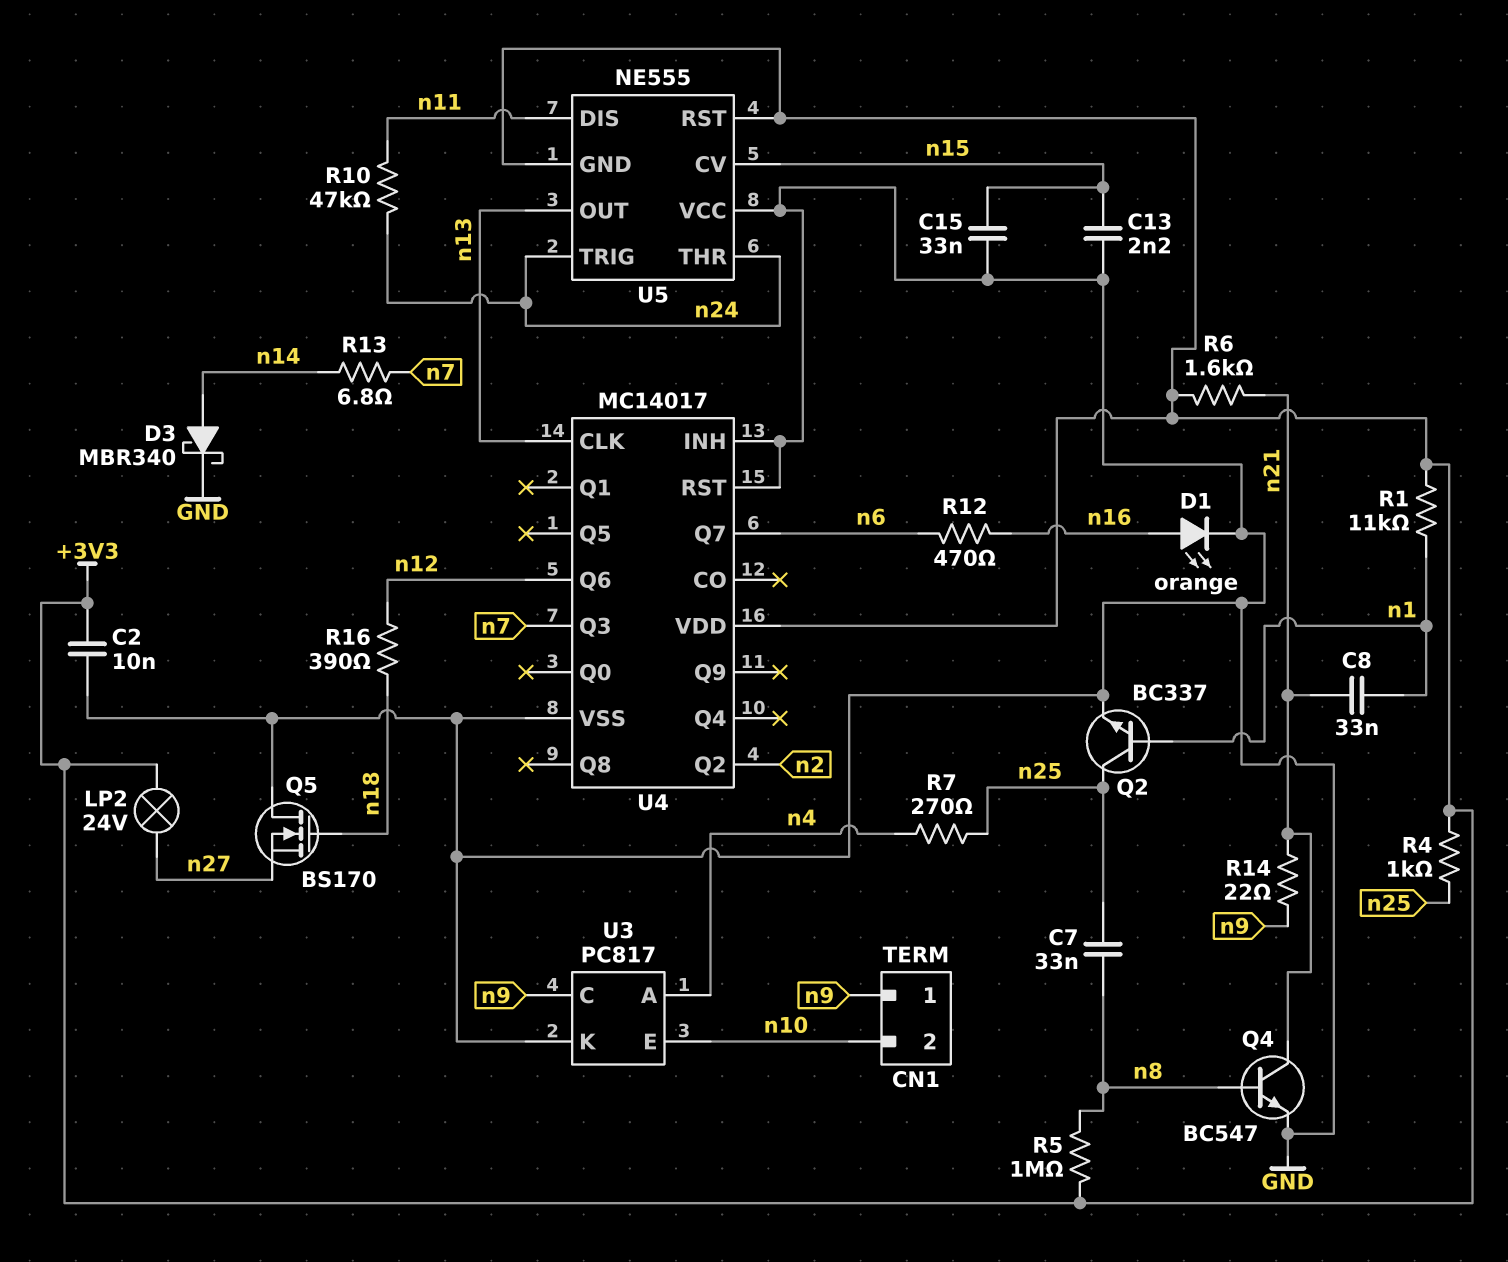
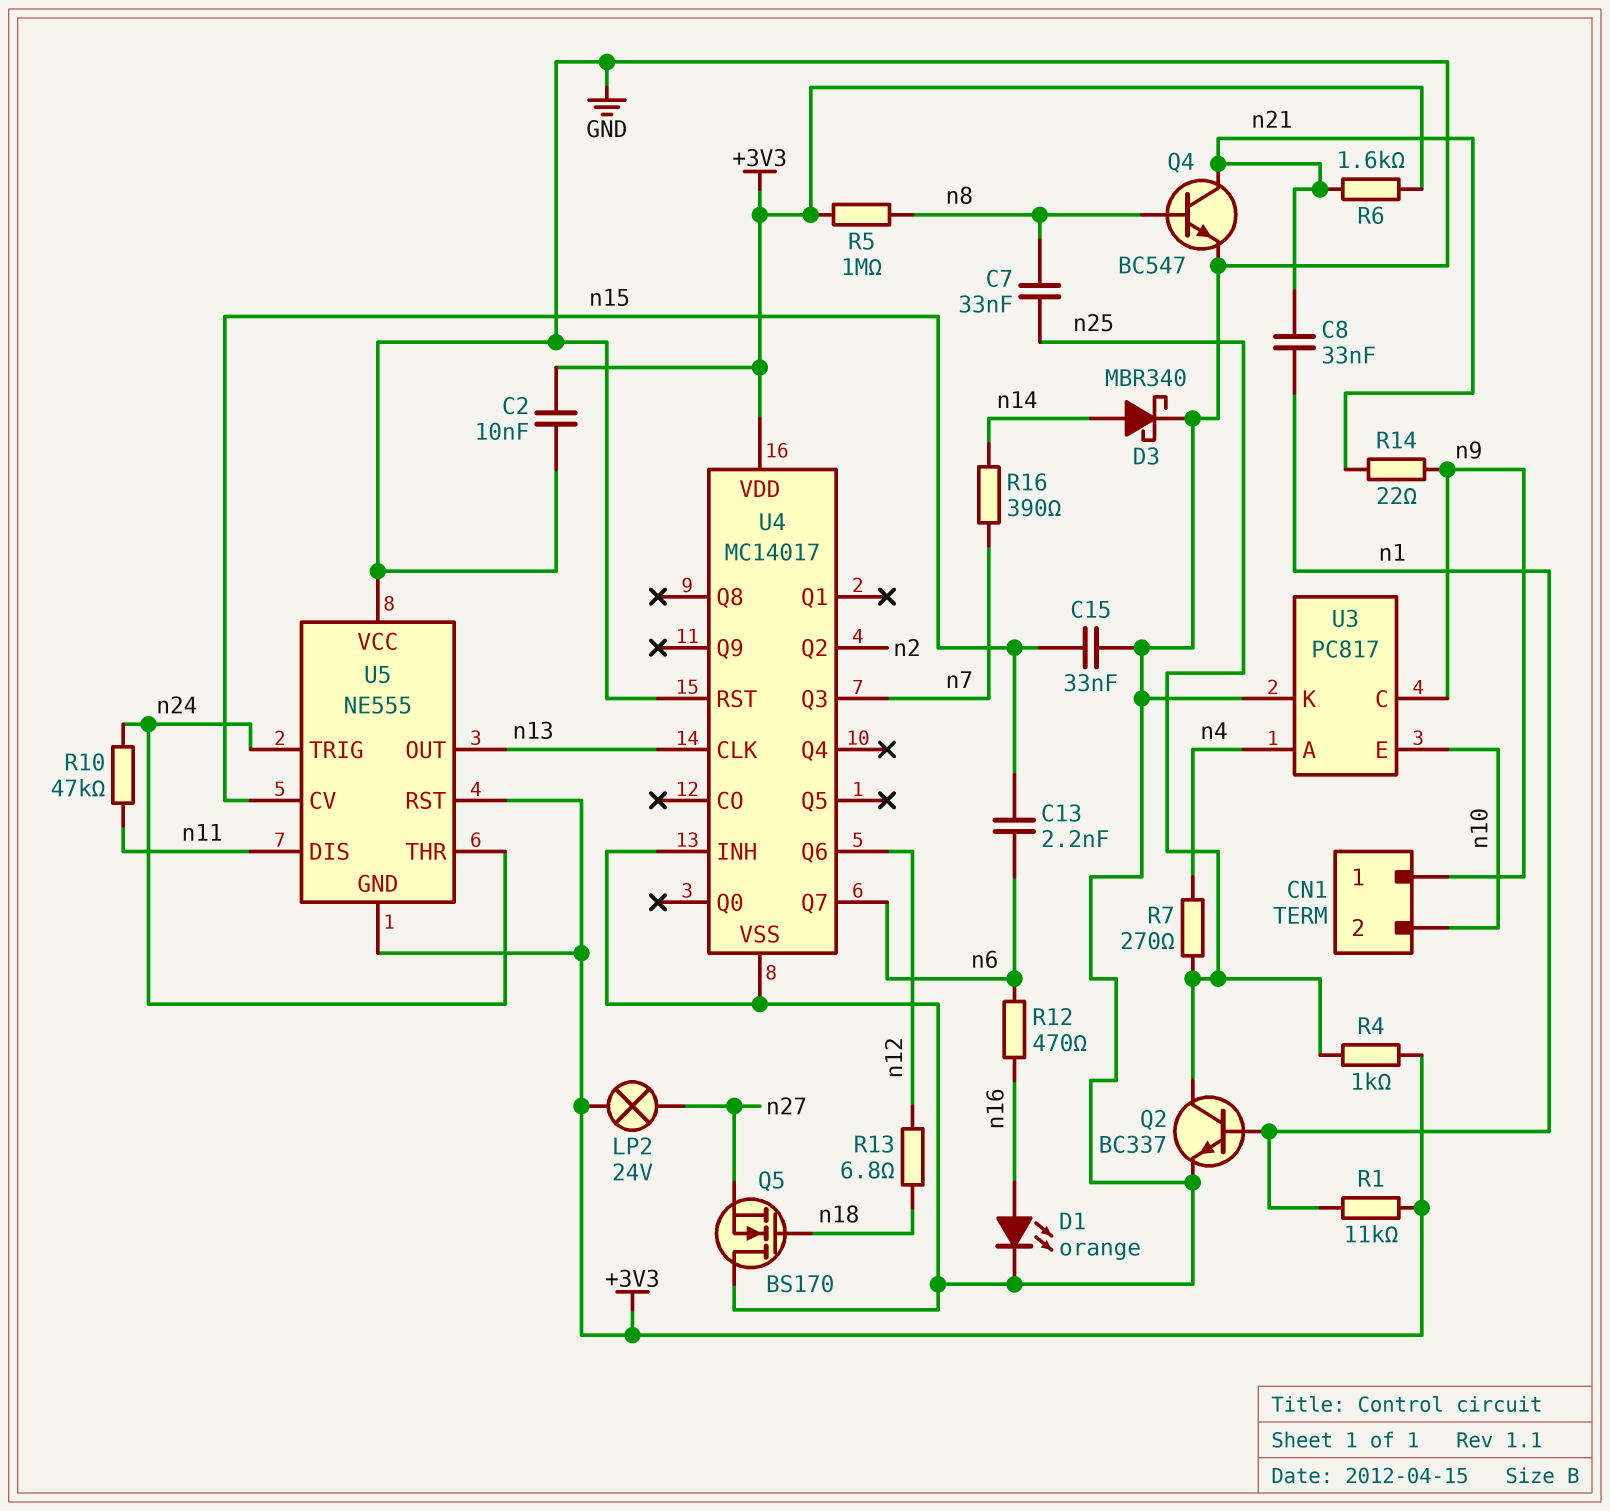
C13: 2.2nF (GND, n15) -> 2.2nF (n6, n15)
R13: 6.8 (n7, n14) -> 6.8 (n12, n18)
R16: 390 (n12, n18) -> 390 (n7, n14)

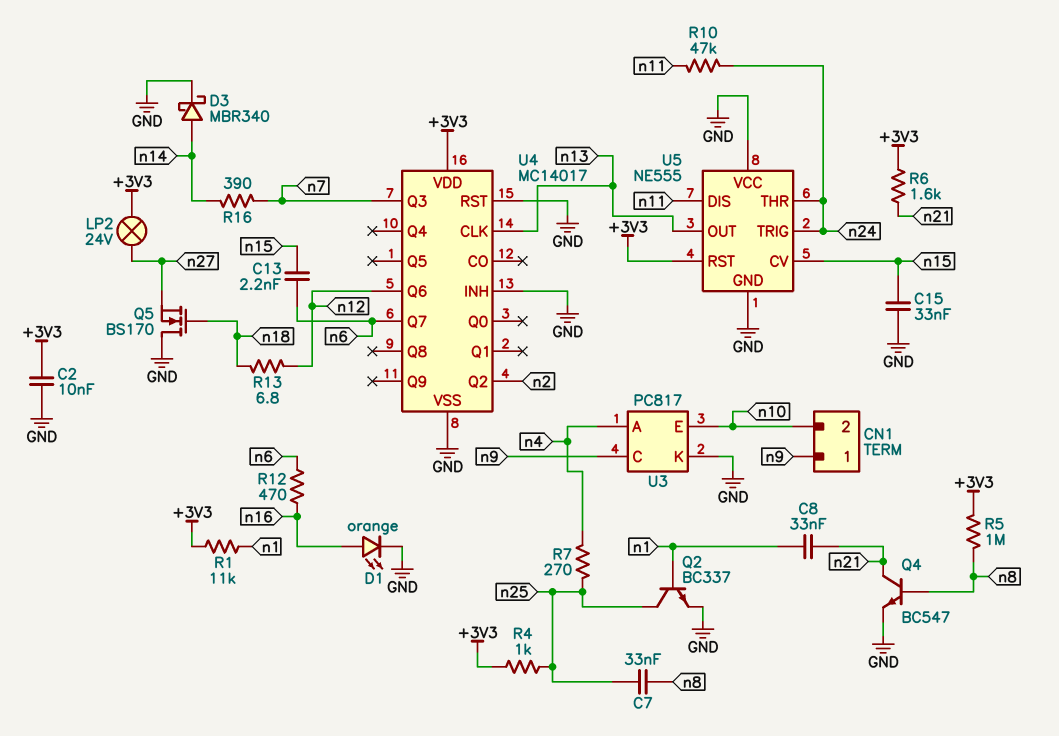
R14: 22 (n9, n21) -> none
U5 pin GND: +3V3 -> GND

